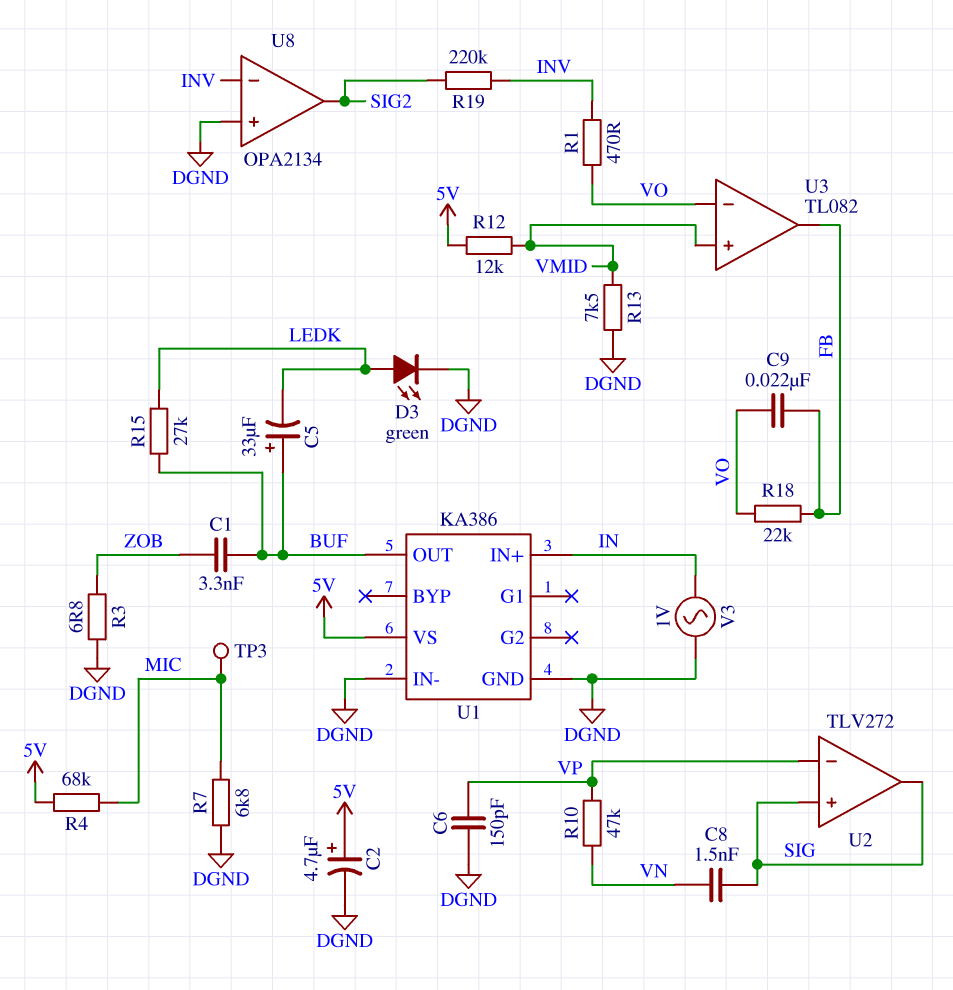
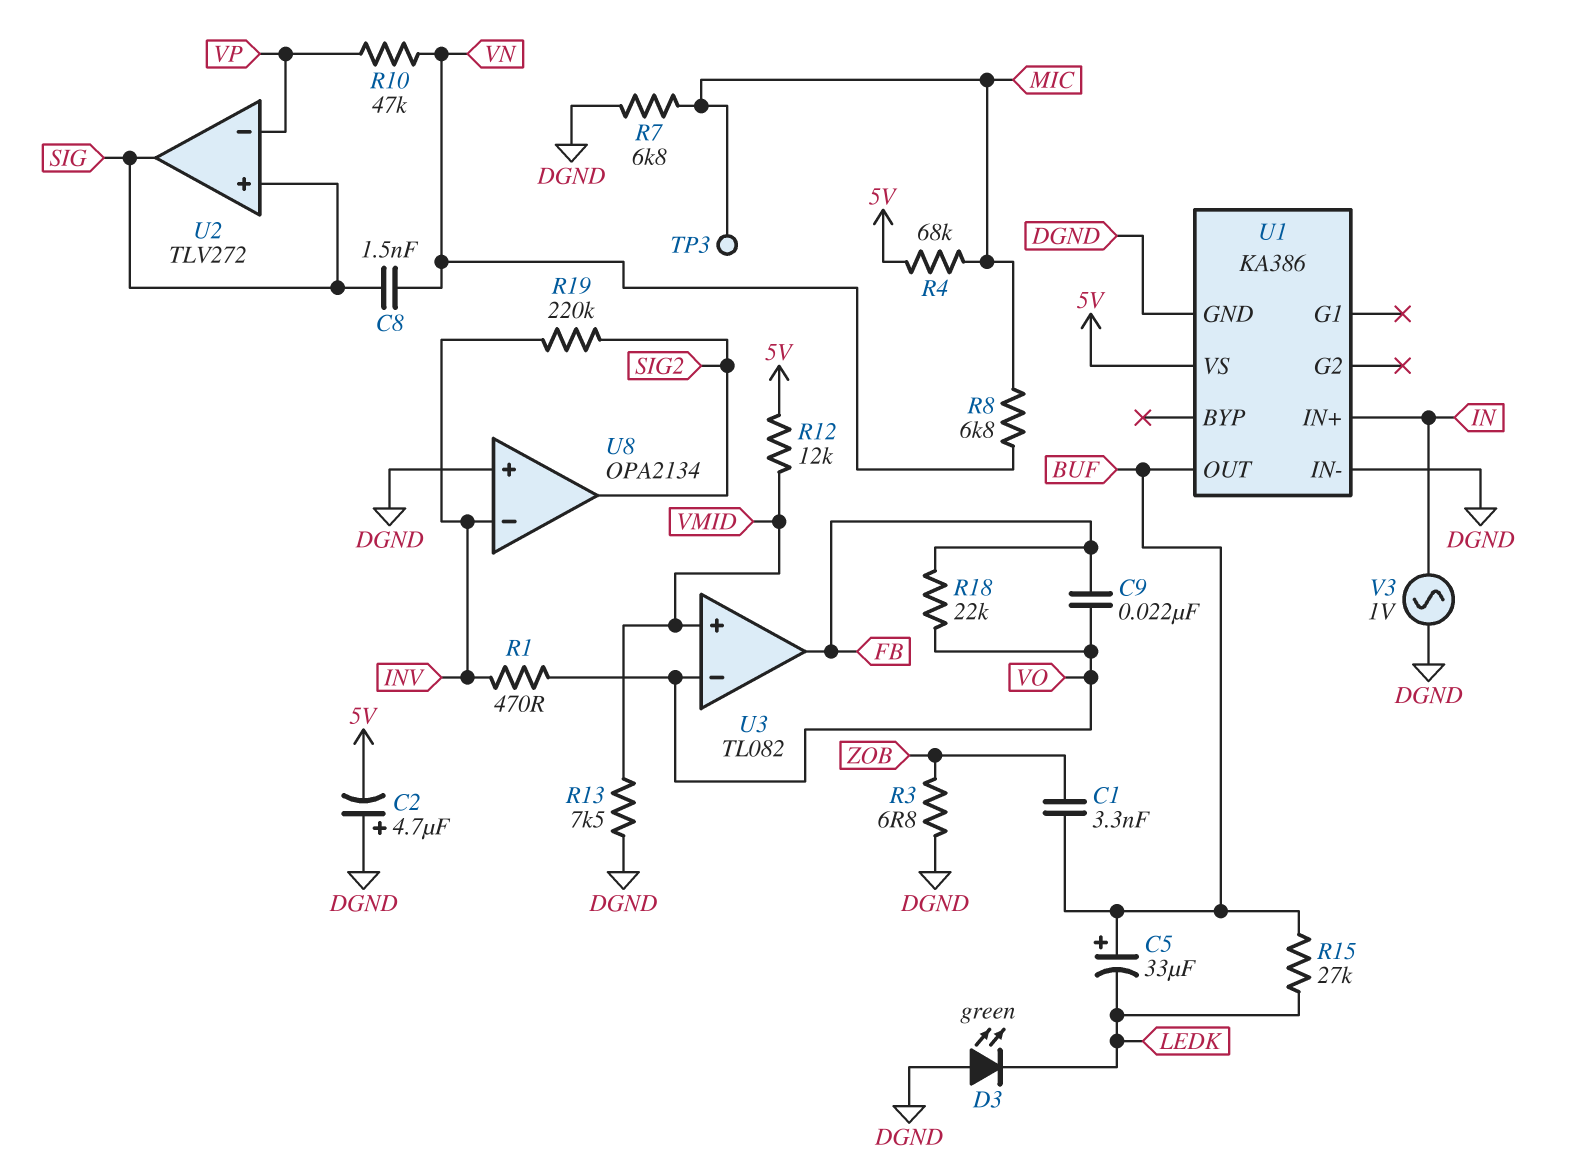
C2: 4.7uF (plus 5V, minus DGND) -> 4.7uF (plus DGND, minus 5V)
C6: 150pF (DGND, VP) -> none
D3: LED green (A LEDK, K DGND) -> LED green (A DGND, K LEDK)
R8: none -> 6.8k (MIC, VN)

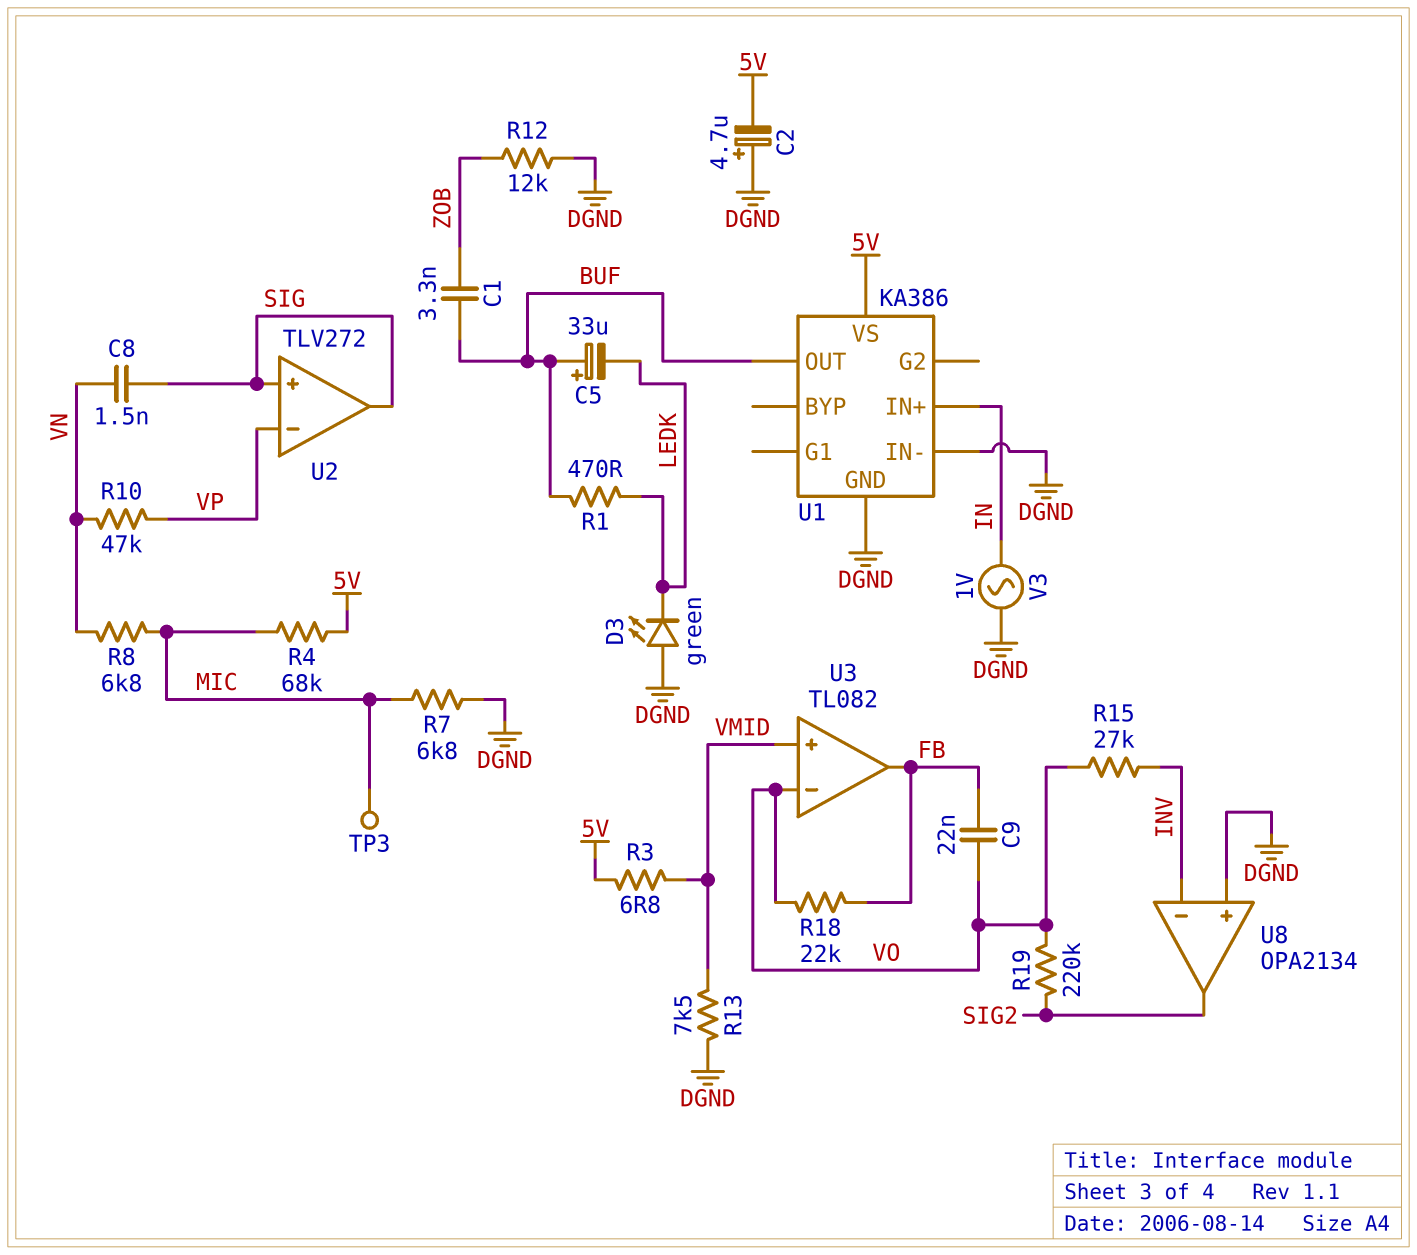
R1: 470 (INV, VO) -> 470 (BUF, LEDK)
R3: 6.8 (DGND, ZOB) -> 6.8 (5V, VMID)
R12: 12k (5V, VMID) -> 12k (DGND, ZOB)
R15: 27k (BUF, LEDK) -> 27k (INV, VO)
R19: 220k (INV, SIG2) -> 220k (SIG2, VO)

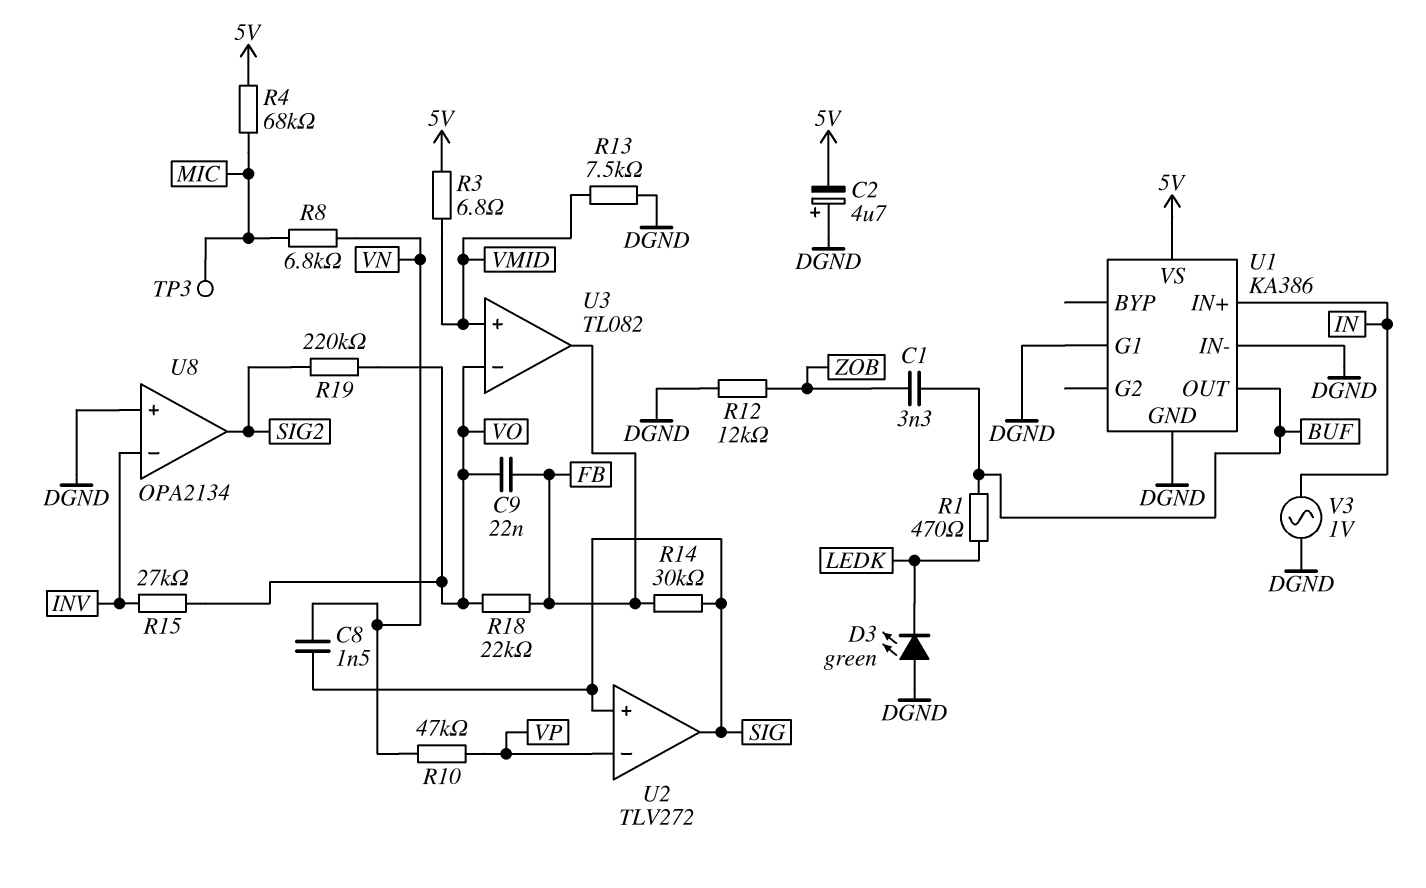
C5: 33uF (plus BUF, minus LEDK) -> none
R7: 6.8k (DGND, MIC) -> none
R14: none -> 30k (FB, SIG)
U1 pin G1: none -> DGND

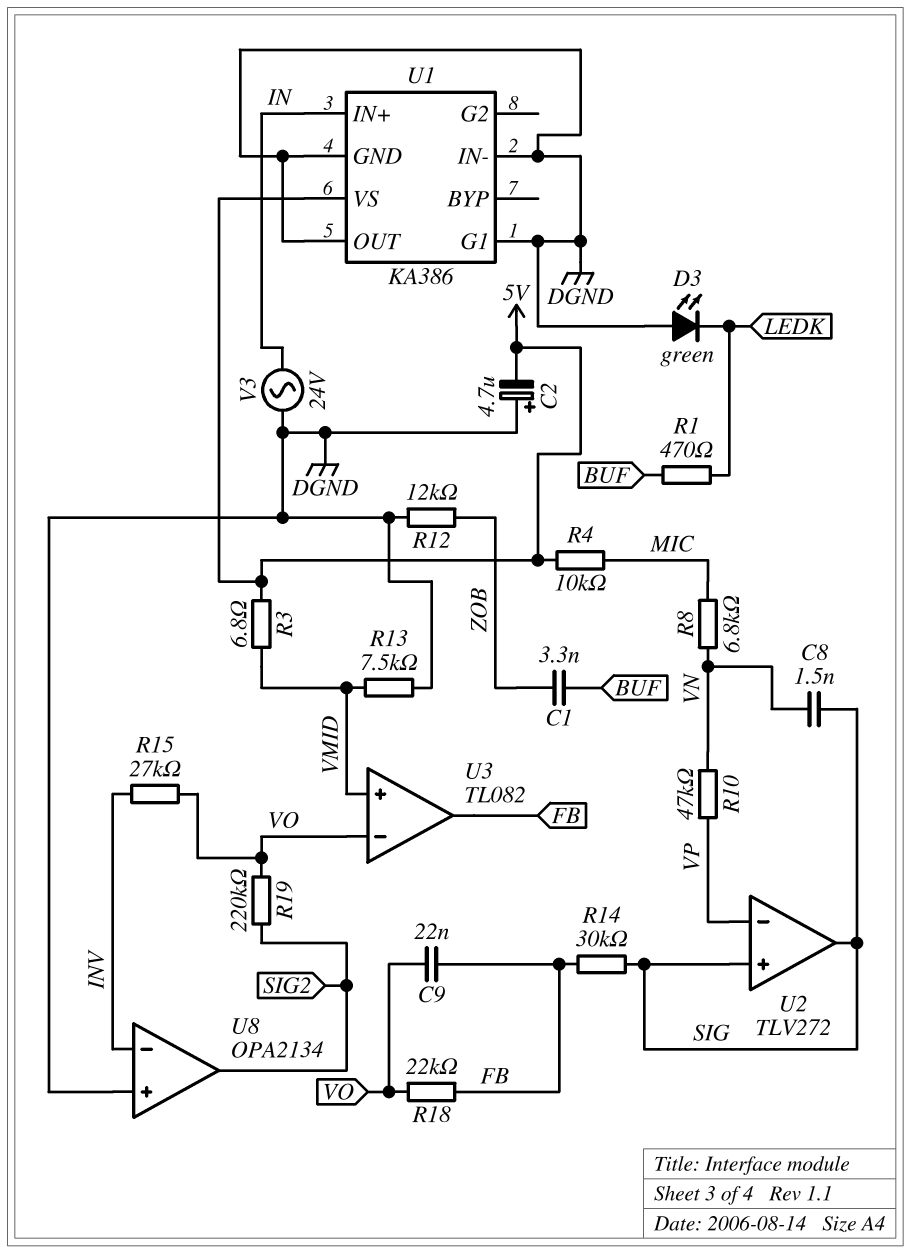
R4: 68k (5V, MIC) -> 10k (5V, MIC)
TP3: test point (MIC) -> none
U1 pin OUT: BUF -> DGND
V3: AC 1V (DGND, IN) -> AC 24V (DGND, IN)

